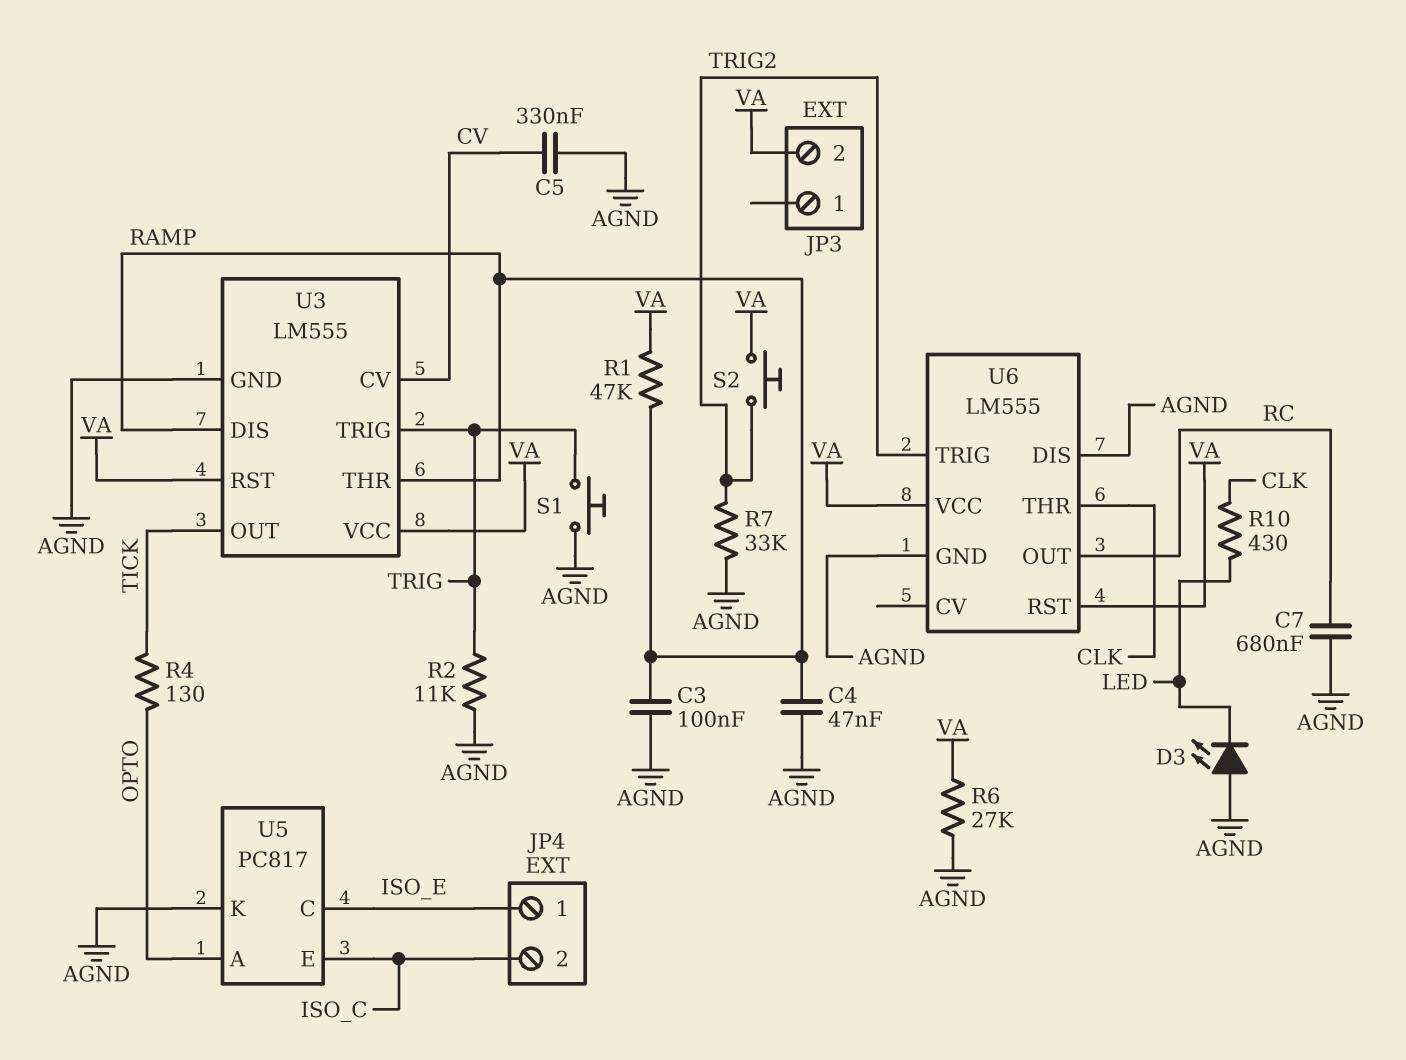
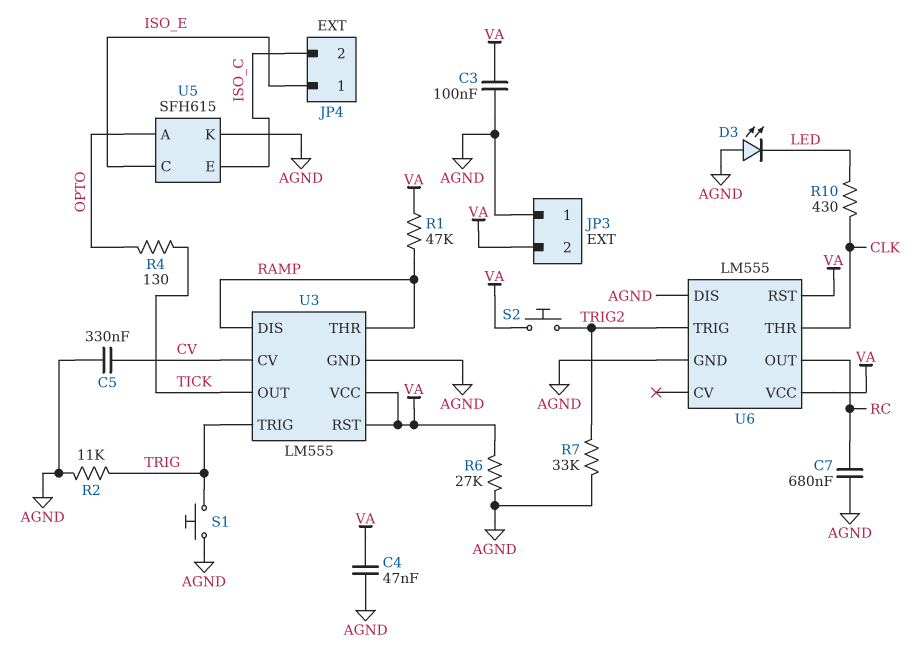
C3: 100nF (AGND, RAMP) -> 100nF (AGND, VA)
C4: 47nF (AGND, RAMP) -> 47nF (AGND, VA)
JP3 pin 1: none -> AGND
U5: PC817 -> SFH615

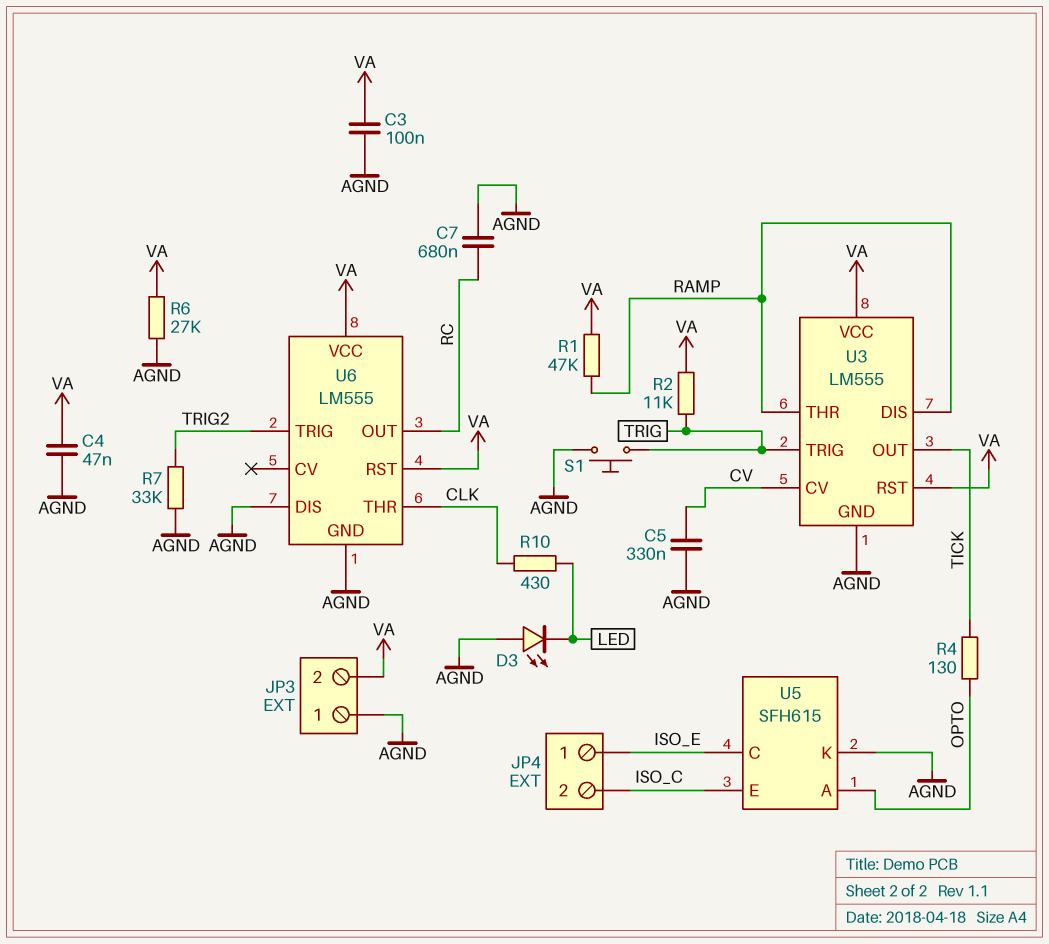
R2: 11k (AGND, TRIG) -> 11k (TRIG, VA)
S2: button (TRIG2, VA) -> none

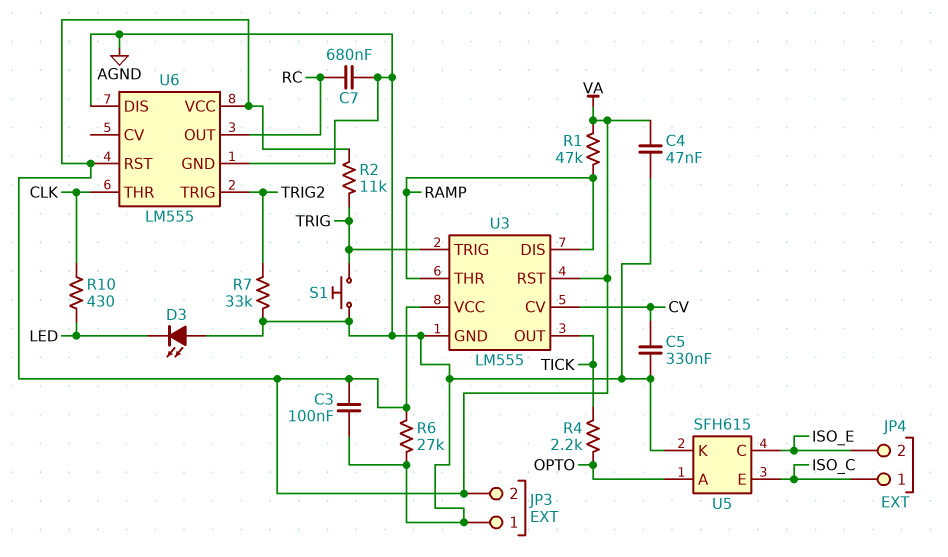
JP4 pin 1: ISO_E -> ISO_C
JP4 pin 2: ISO_C -> ISO_E
R4: 130 (OPTO, TICK) -> 2.2k (OPTO, TICK)

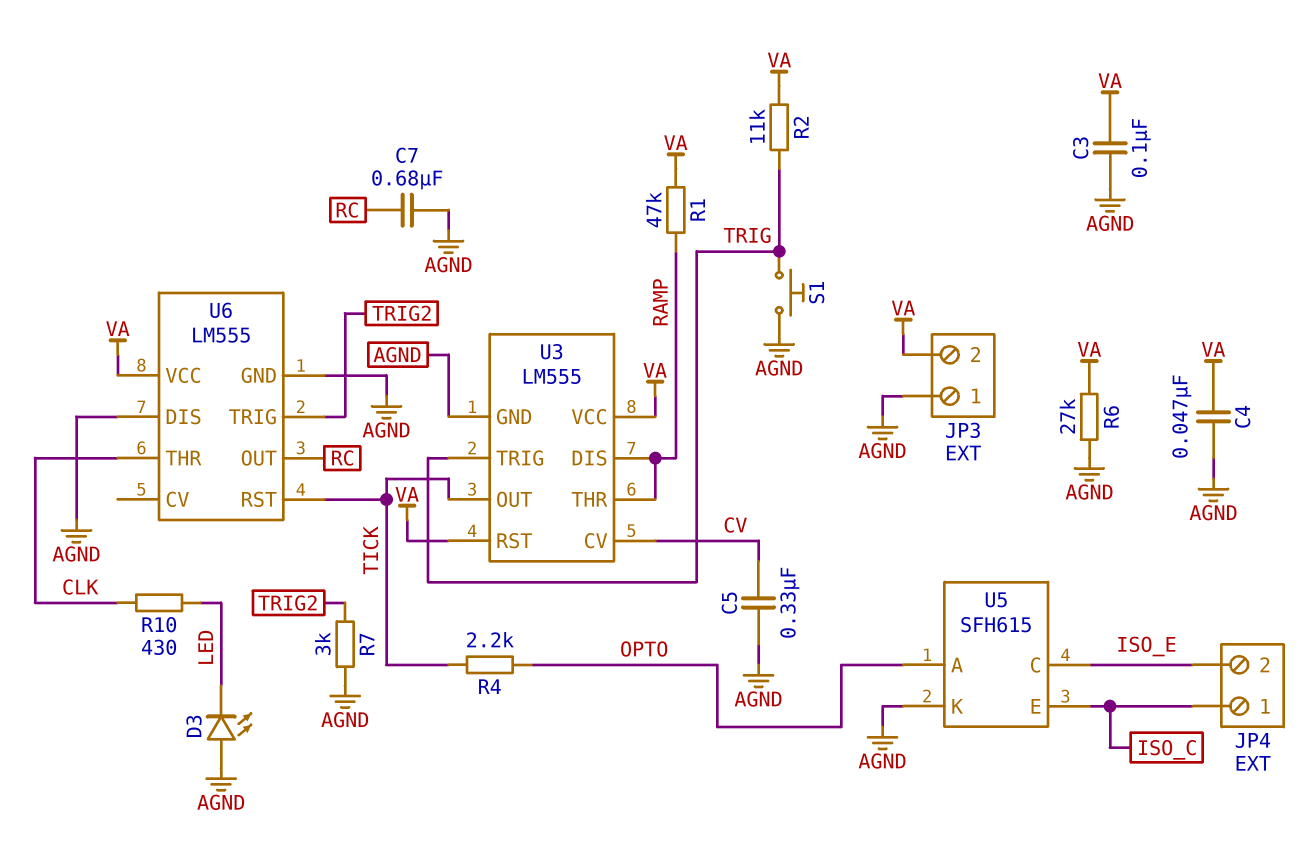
R7: 33k (AGND, TRIG2) -> 3k (AGND, TRIG2)
U6 pin RST: VA -> TICK

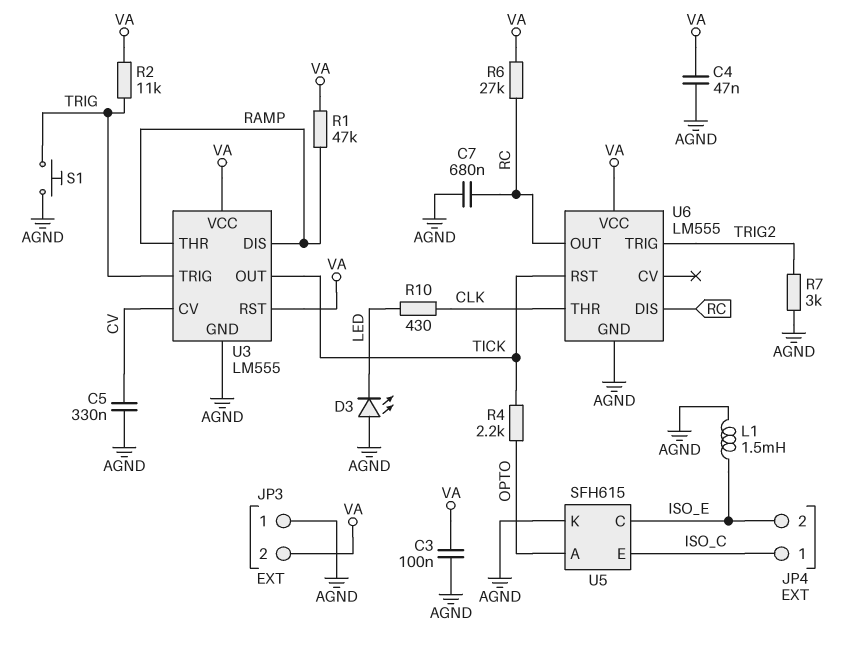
L1: none -> 1.5mH (AGND, ISO_E)
R6: 27k (AGND, VA) -> 27k (RC, VA)
U6 pin DIS: AGND -> RC

